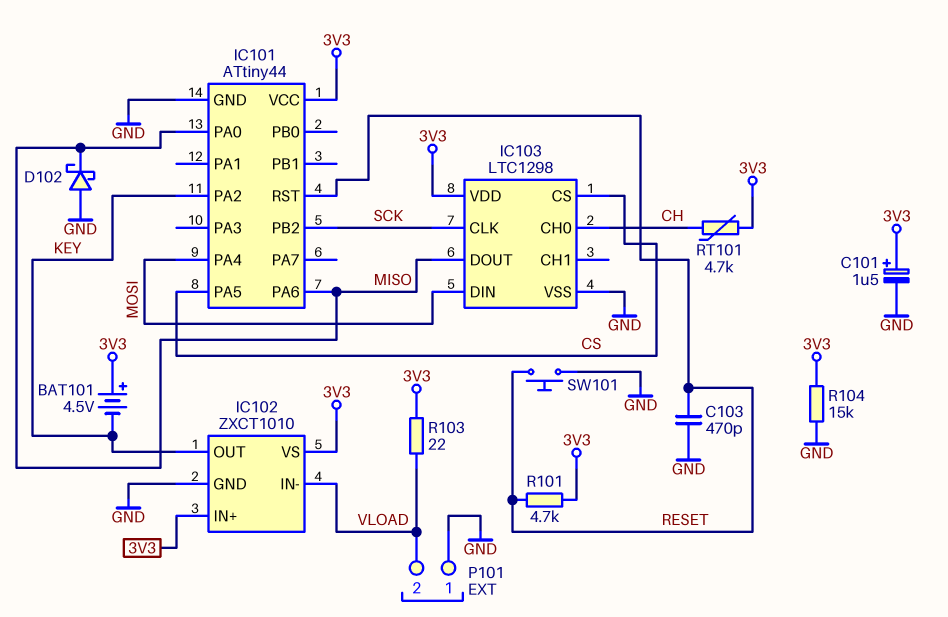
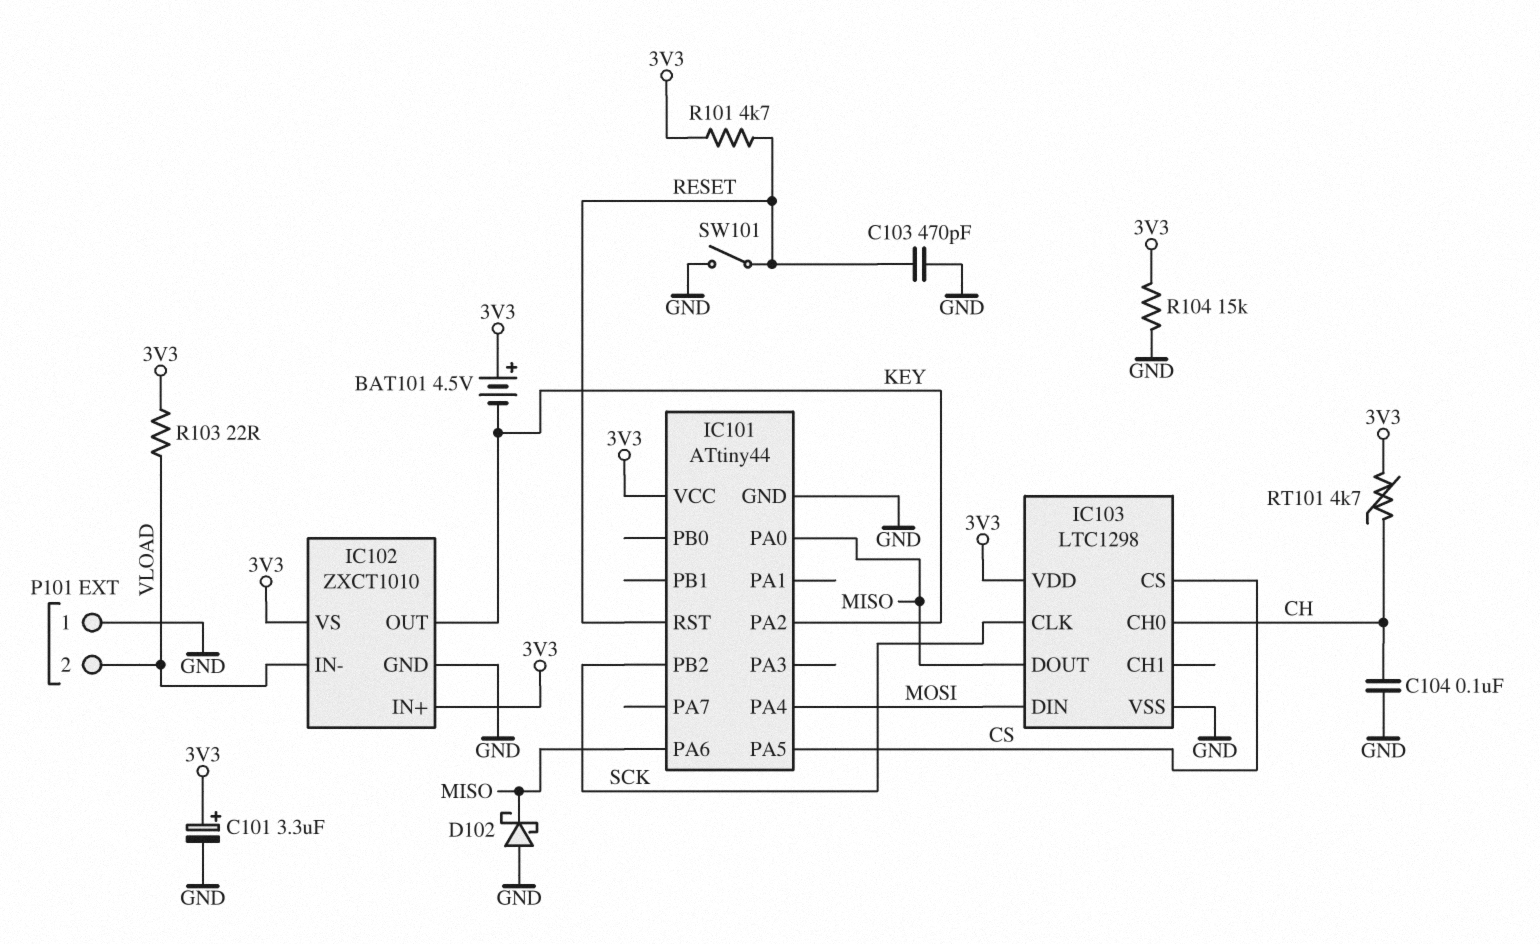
C101: 1.5uF (plus 3V3, minus GND) -> 3.3uF (plus 3V3, minus GND)
C104: none -> 100nF (CH, GND)
SW101: button (GND, RESET) -> switch (GND, RESET)

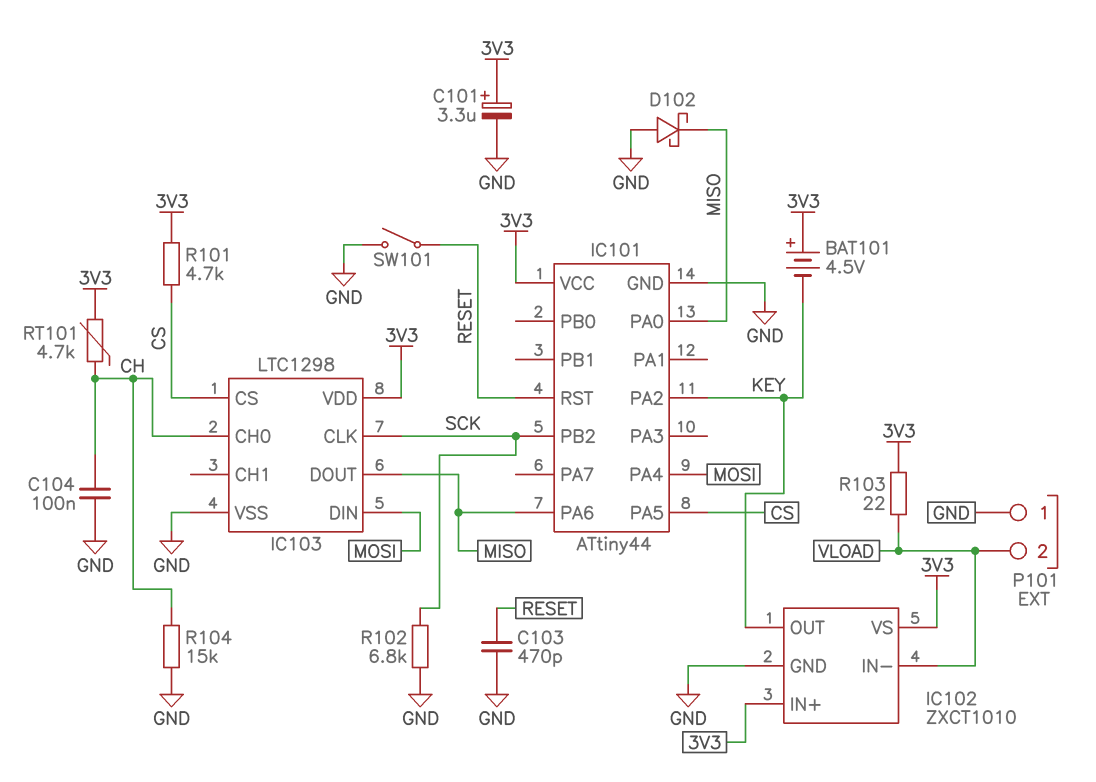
R101: 4.7k (3V3, RESET) -> 4.7k (3V3, CS)
R102: none -> 6.8k (GND, SCK)
R104: 15k (3V3, GND) -> 15k (CH, GND)

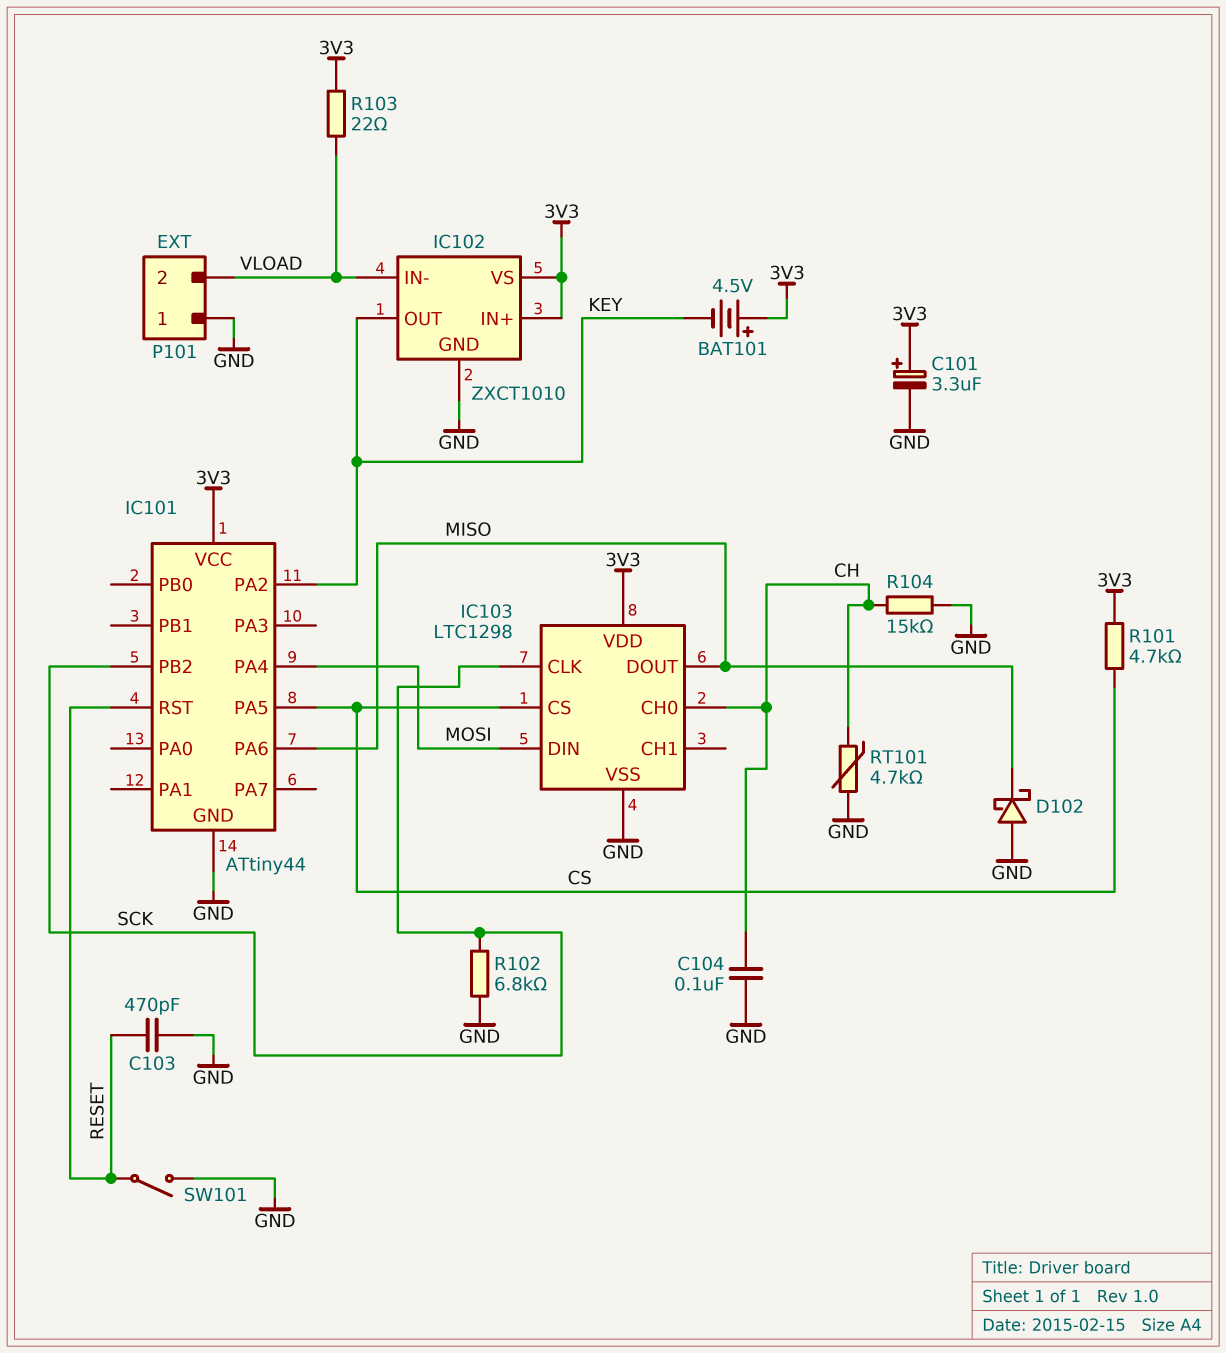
IC101 pin PA0: MISO -> none
RT101: 4.7k (3V3, CH) -> 4.7k (CH, GND)

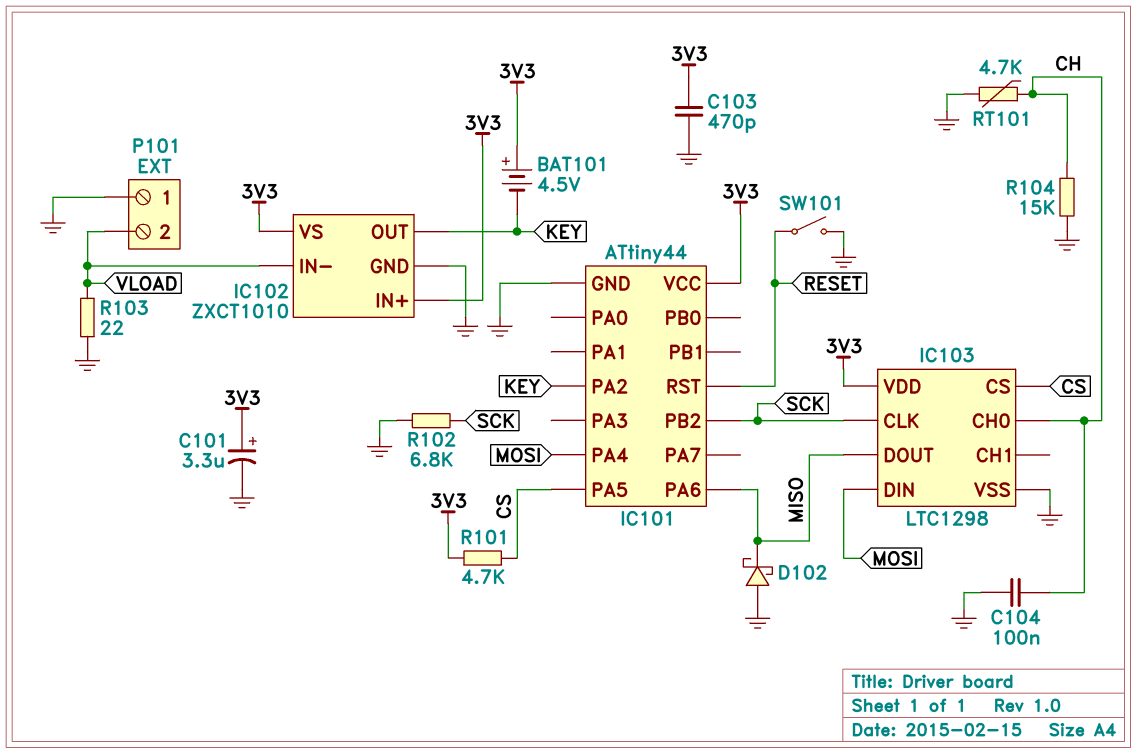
C103: 470pF (GND, RESET) -> 470pF (3V3, GND)
R103: 22 (3V3, VLOAD) -> 22 (GND, VLOAD)

